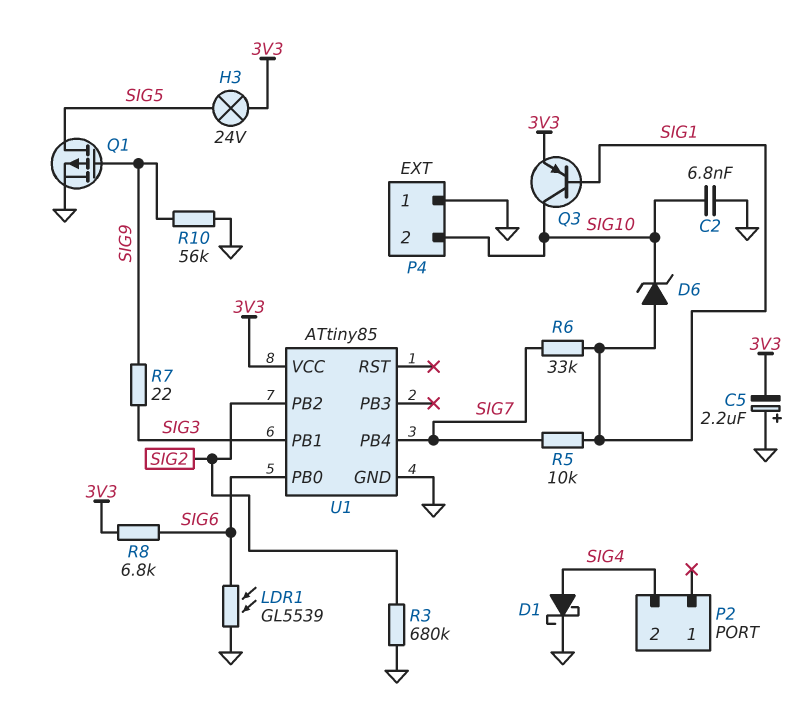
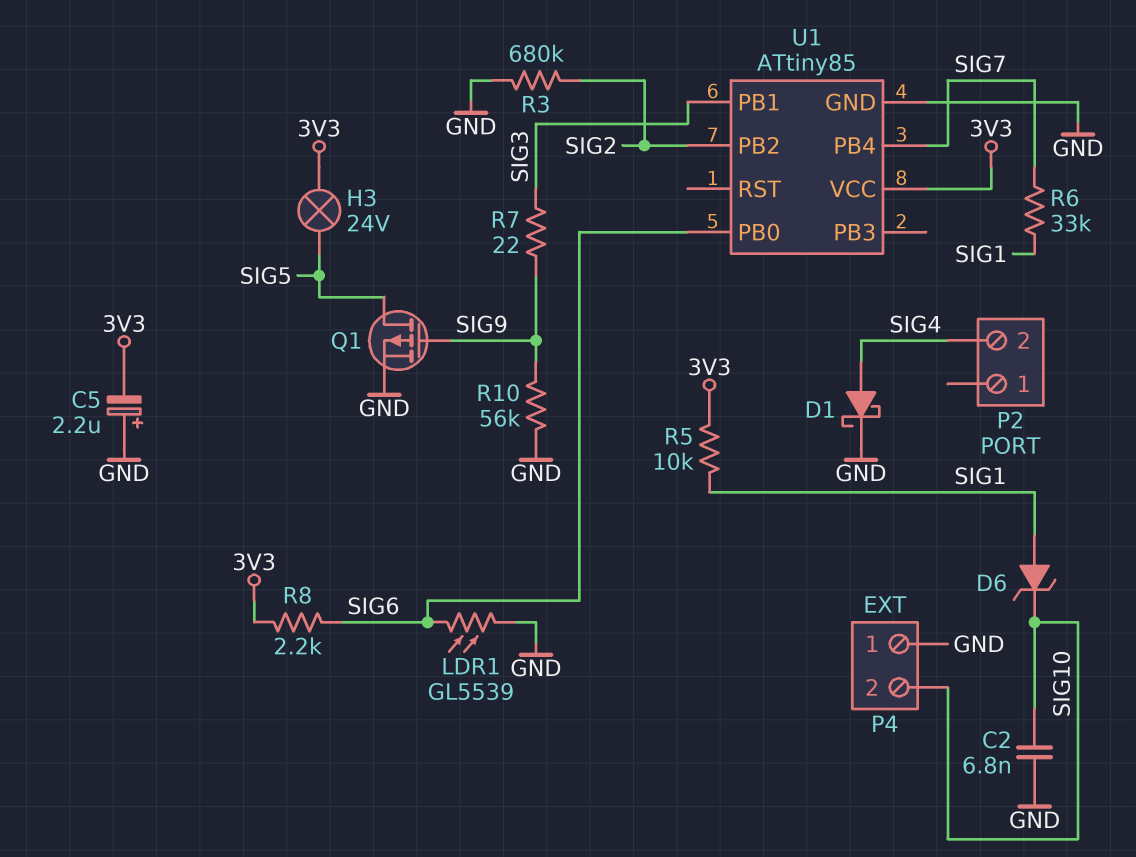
Q3: PNP (B SIG1, C SIG10, E 3V3) -> none
R5: 10k (SIG1, SIG7) -> 10k (3V3, SIG1)
R8: 6.8k (3V3, SIG6) -> 2.2k (3V3, SIG6)

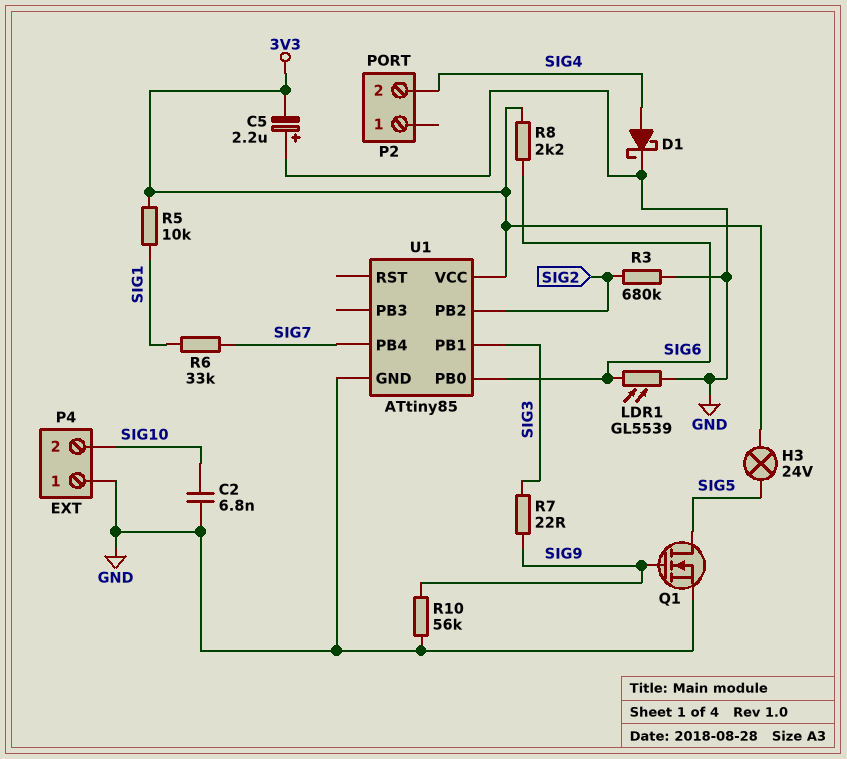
D6: zener (A SIG1, K SIG10) -> none
Q1: PMOS (G SIG9, D SIG5, S GND) -> NMOS (G SIG9, D SIG5, S GND)

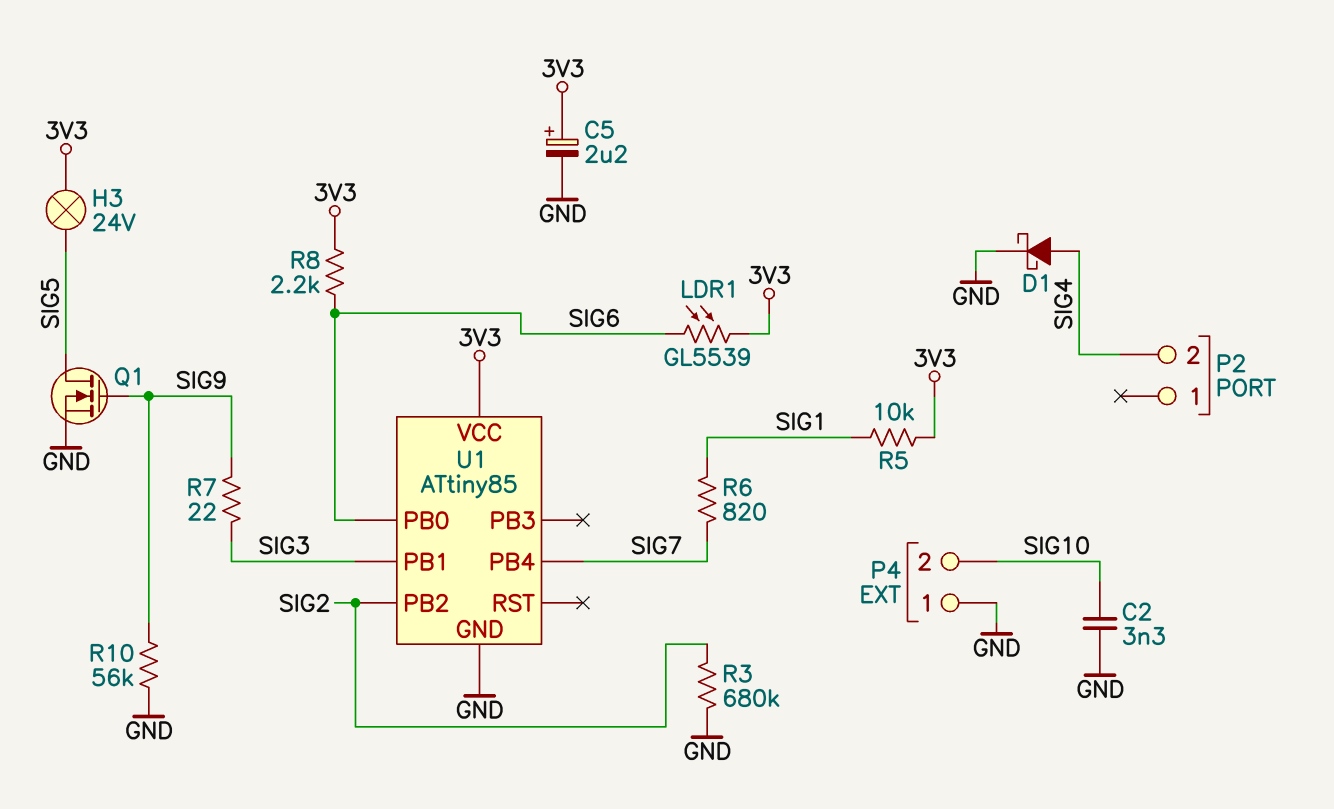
C2: 6.8nF (GND, SIG10) -> 3.3nF (GND, SIG10)
C5: 2.2uF (plus GND, minus 3V3) -> 2.2uF (plus 3V3, minus GND)
LDR1: GL5539 (GND, SIG6) -> GL5539 (3V3, SIG6)
R6: 33k (SIG1, SIG7) -> 820 (SIG1, SIG7)

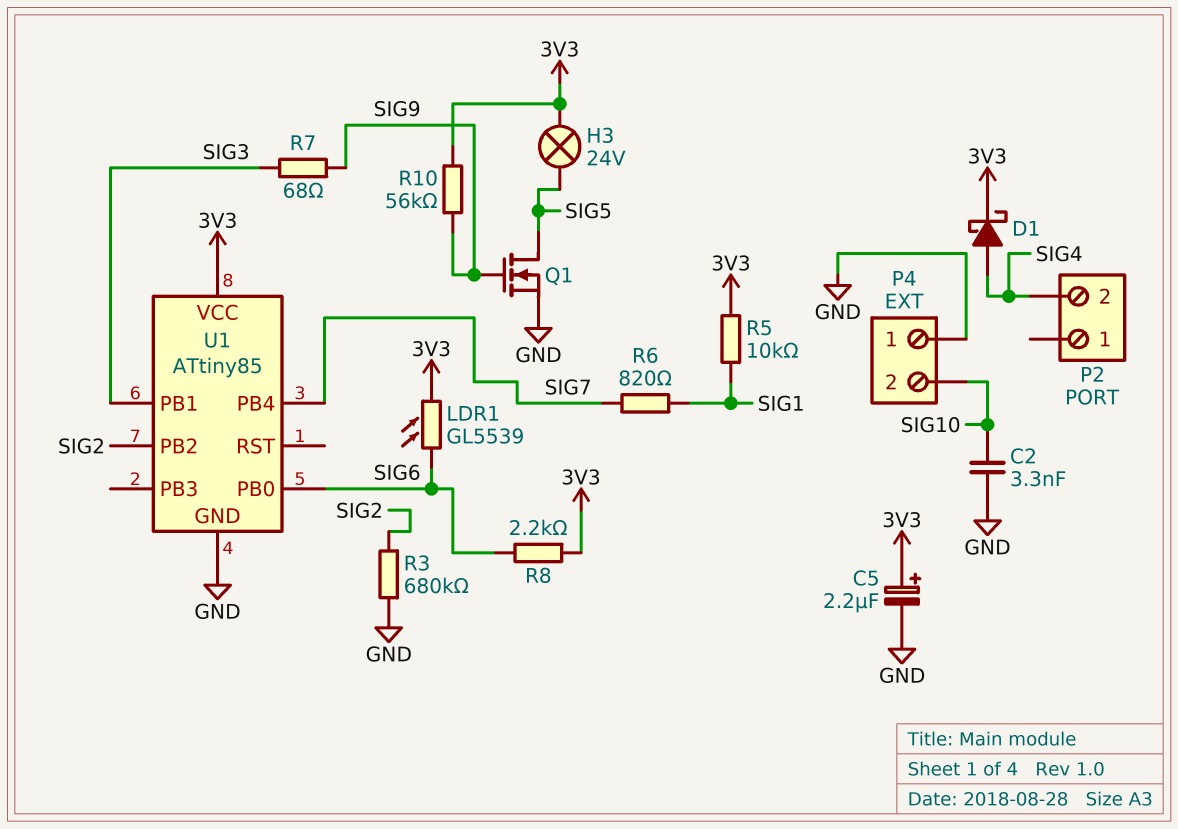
D1: schottky (A SIG4, K GND) -> schottky (A SIG4, K 3V3)
R7: 22 (SIG3, SIG9) -> 68 (SIG3, SIG9)
R10: 56k (GND, SIG9) -> 56k (3V3, SIG9)

